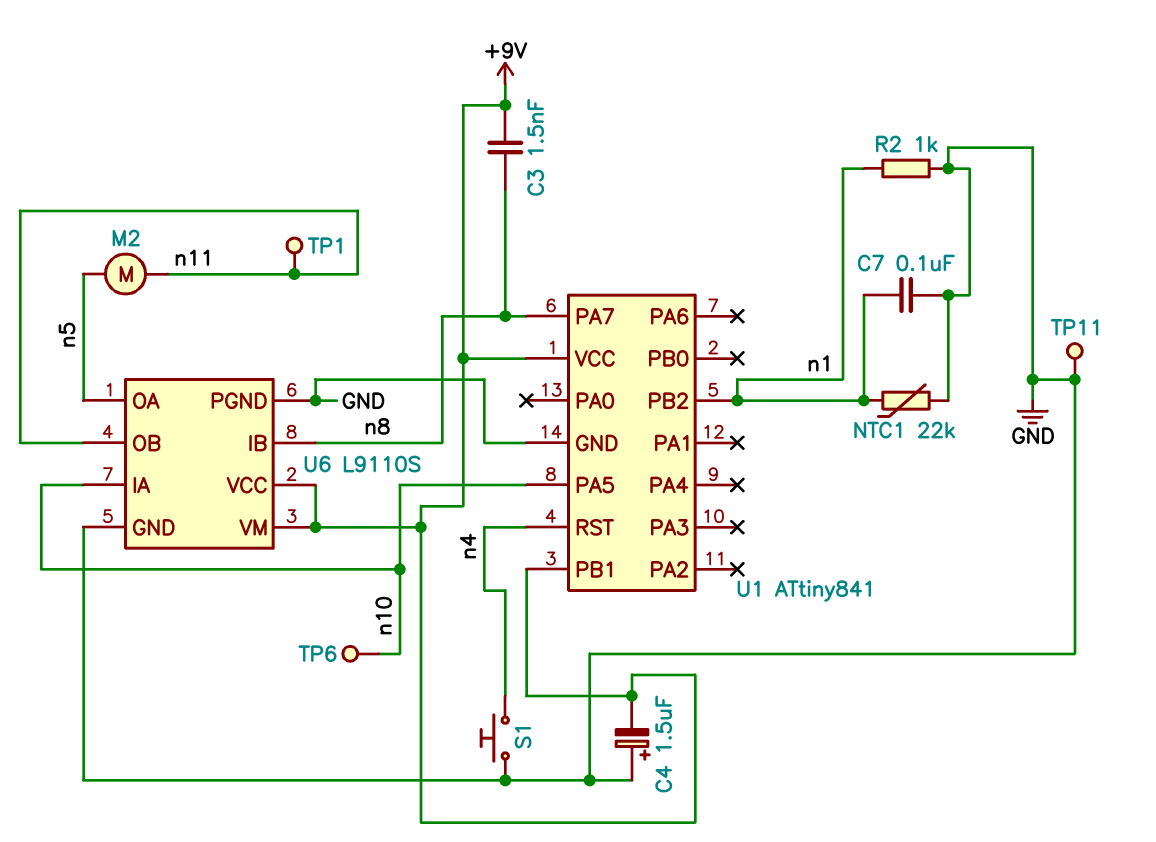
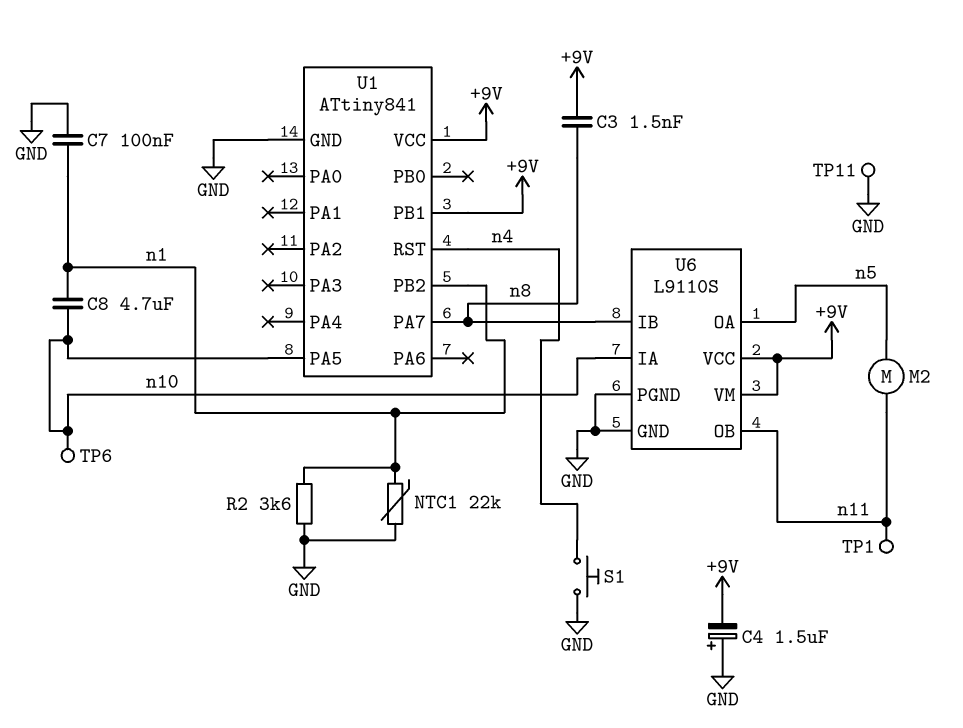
C8: none -> 4.7uF (n1, n10)
R2: 1k (GND, n1) -> 3.6k (GND, n1)

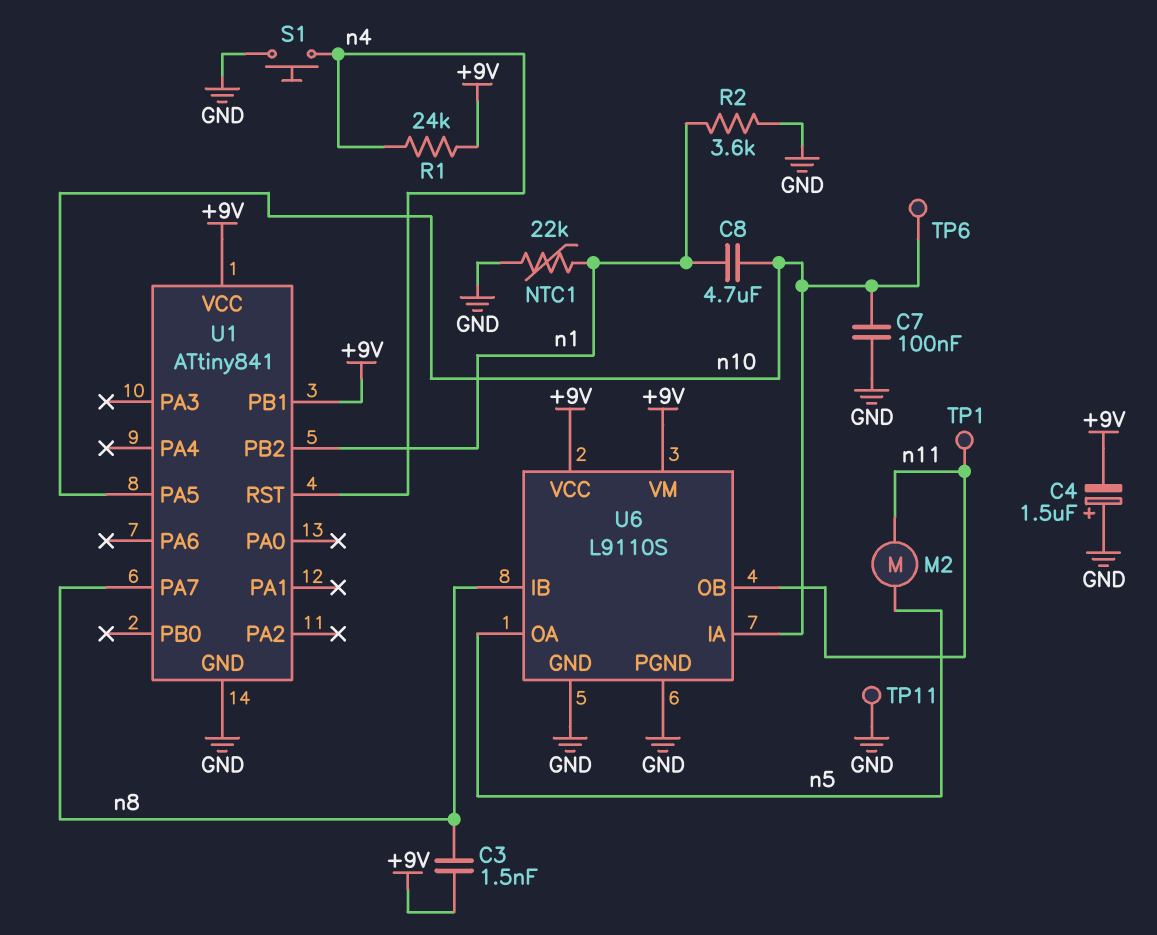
C7: 100nF (GND, n1) -> 100nF (GND, n10)
R1: none -> 24k (+9V, n4)

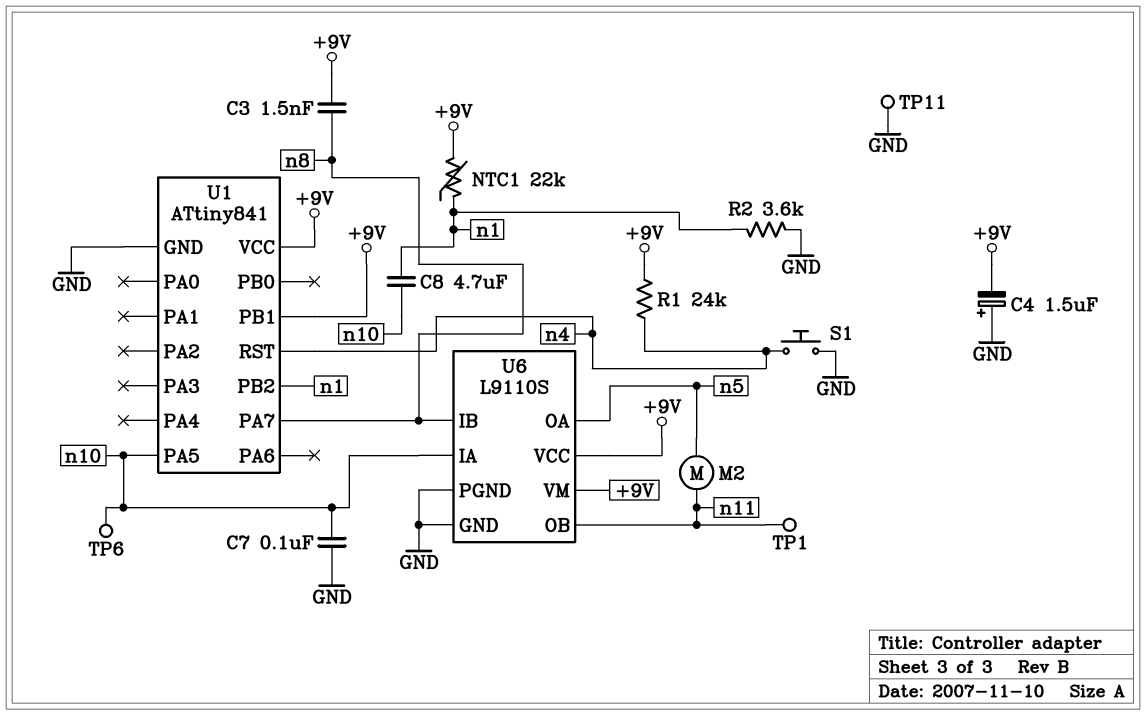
NTC1: 22k (GND, n1) -> 22k (+9V, n1)

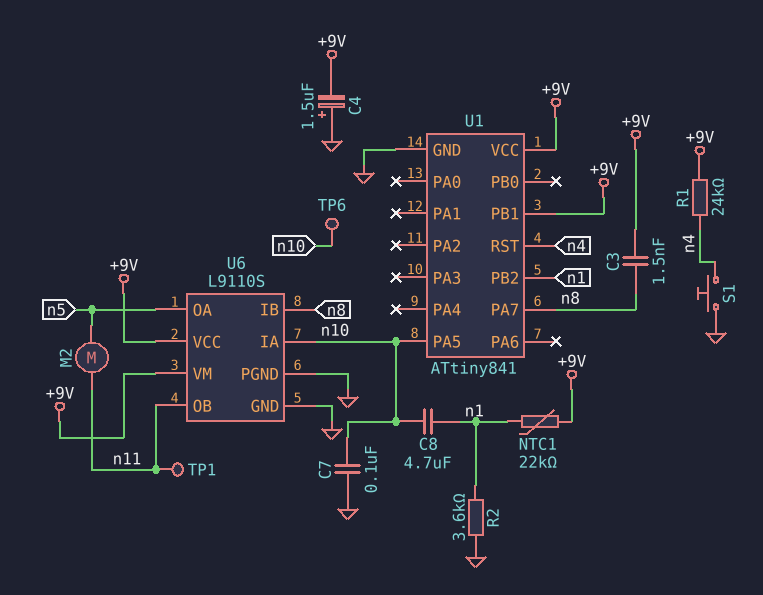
TP11: test point (GND) -> none

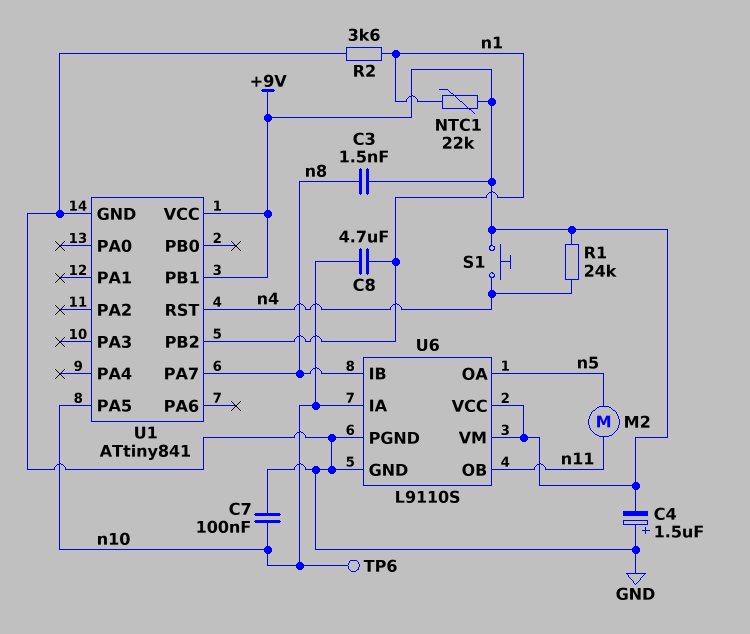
S1: button (GND, n4) -> button (+9V, n4)
TP1: test point (n11) -> none

